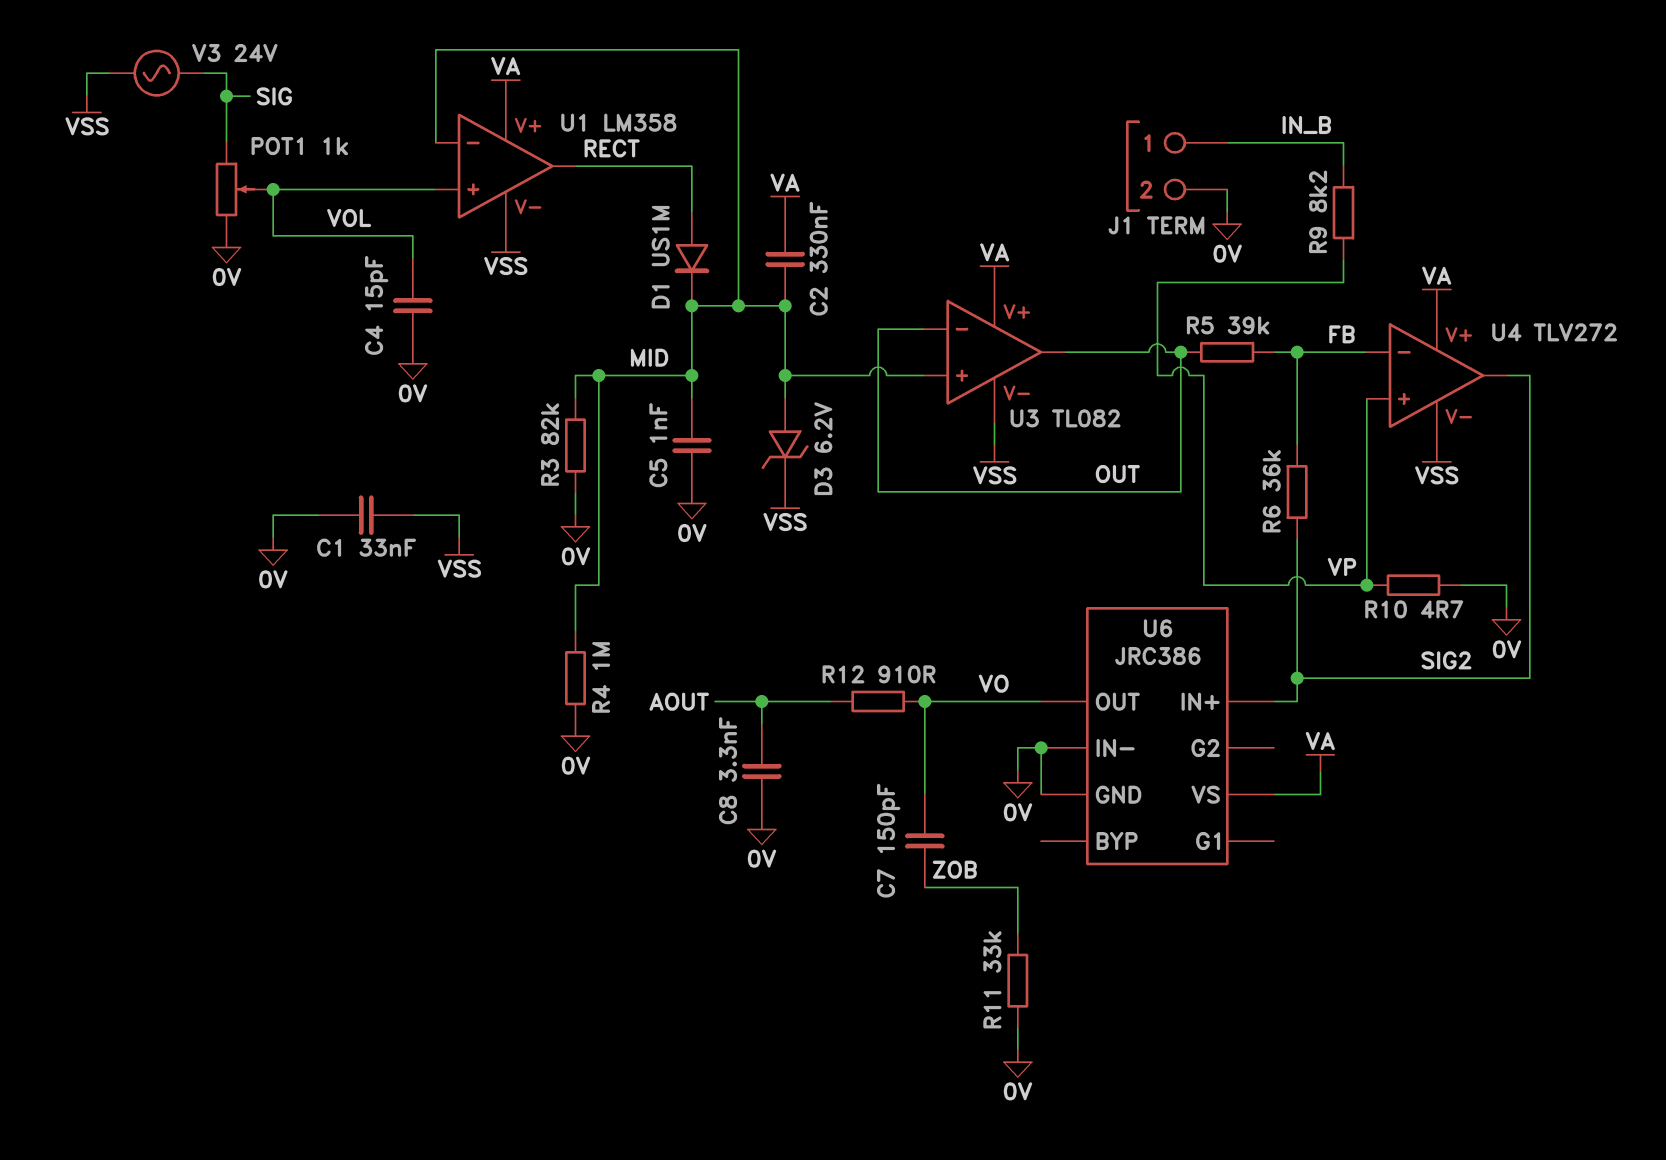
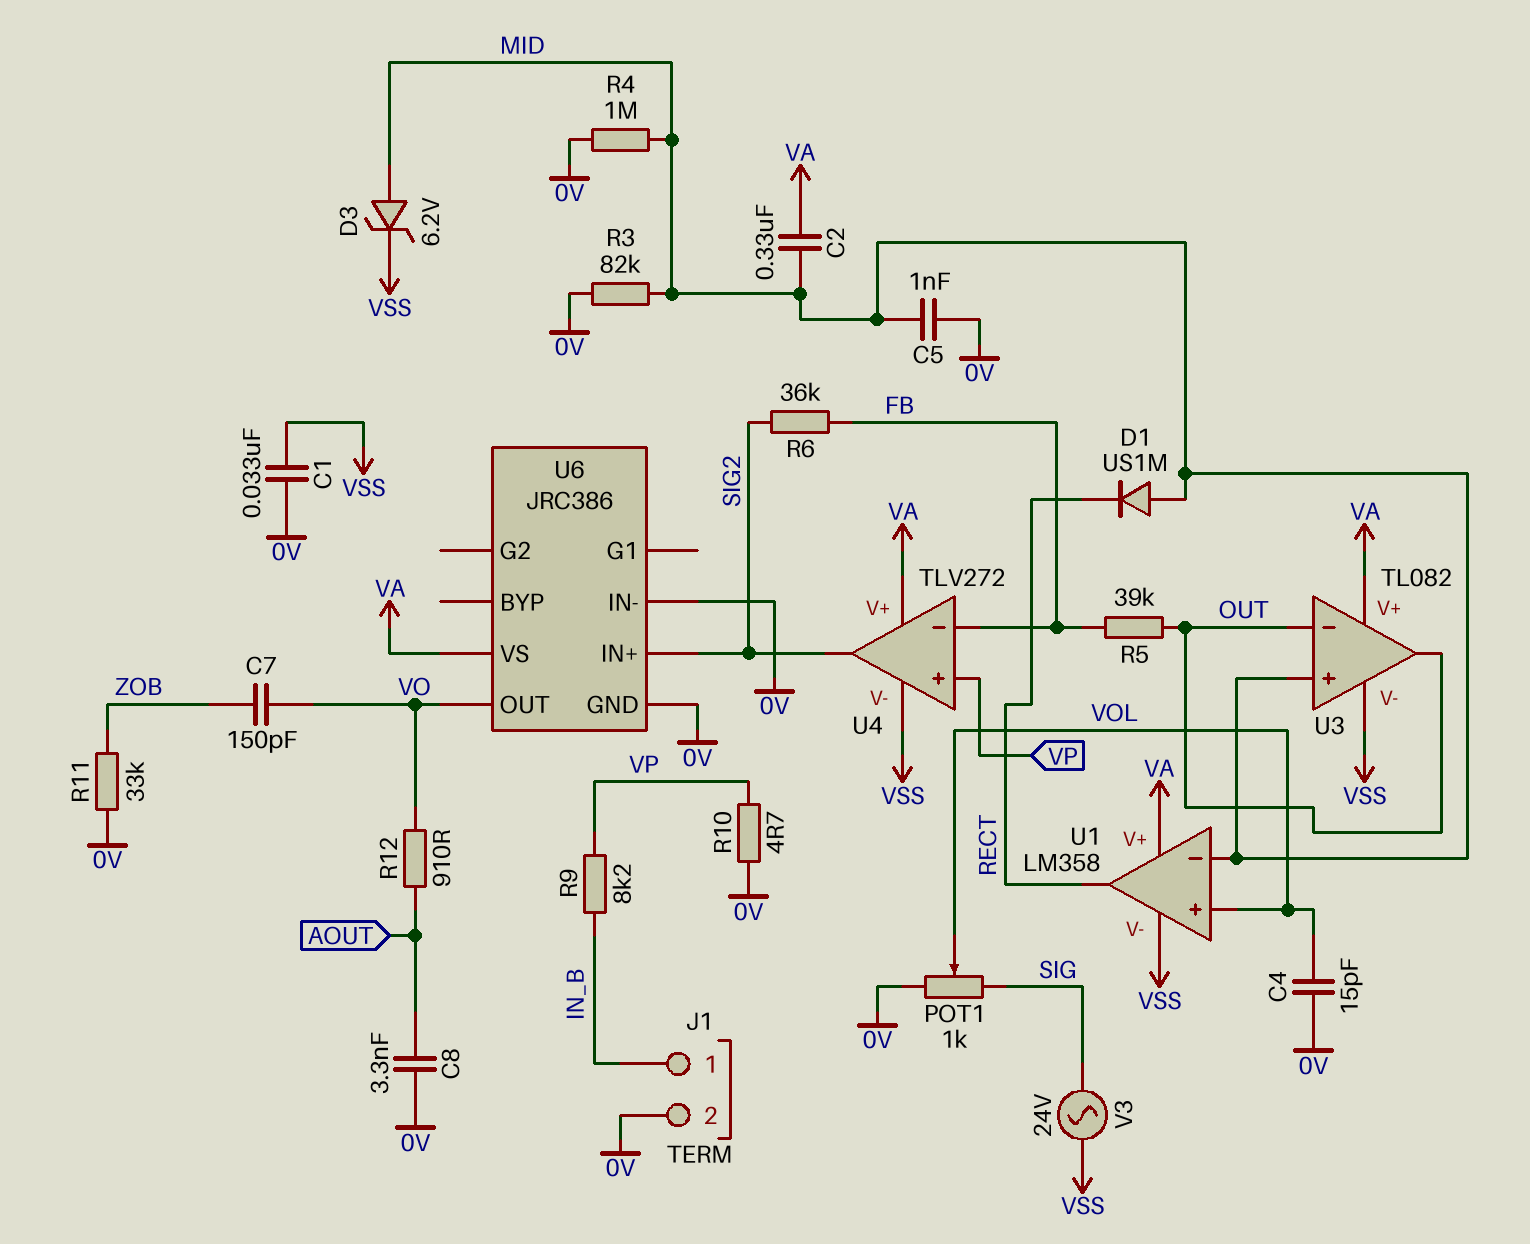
D1: diode US1M (A RECT, K MID) -> diode US1M (A MID, K RECT)

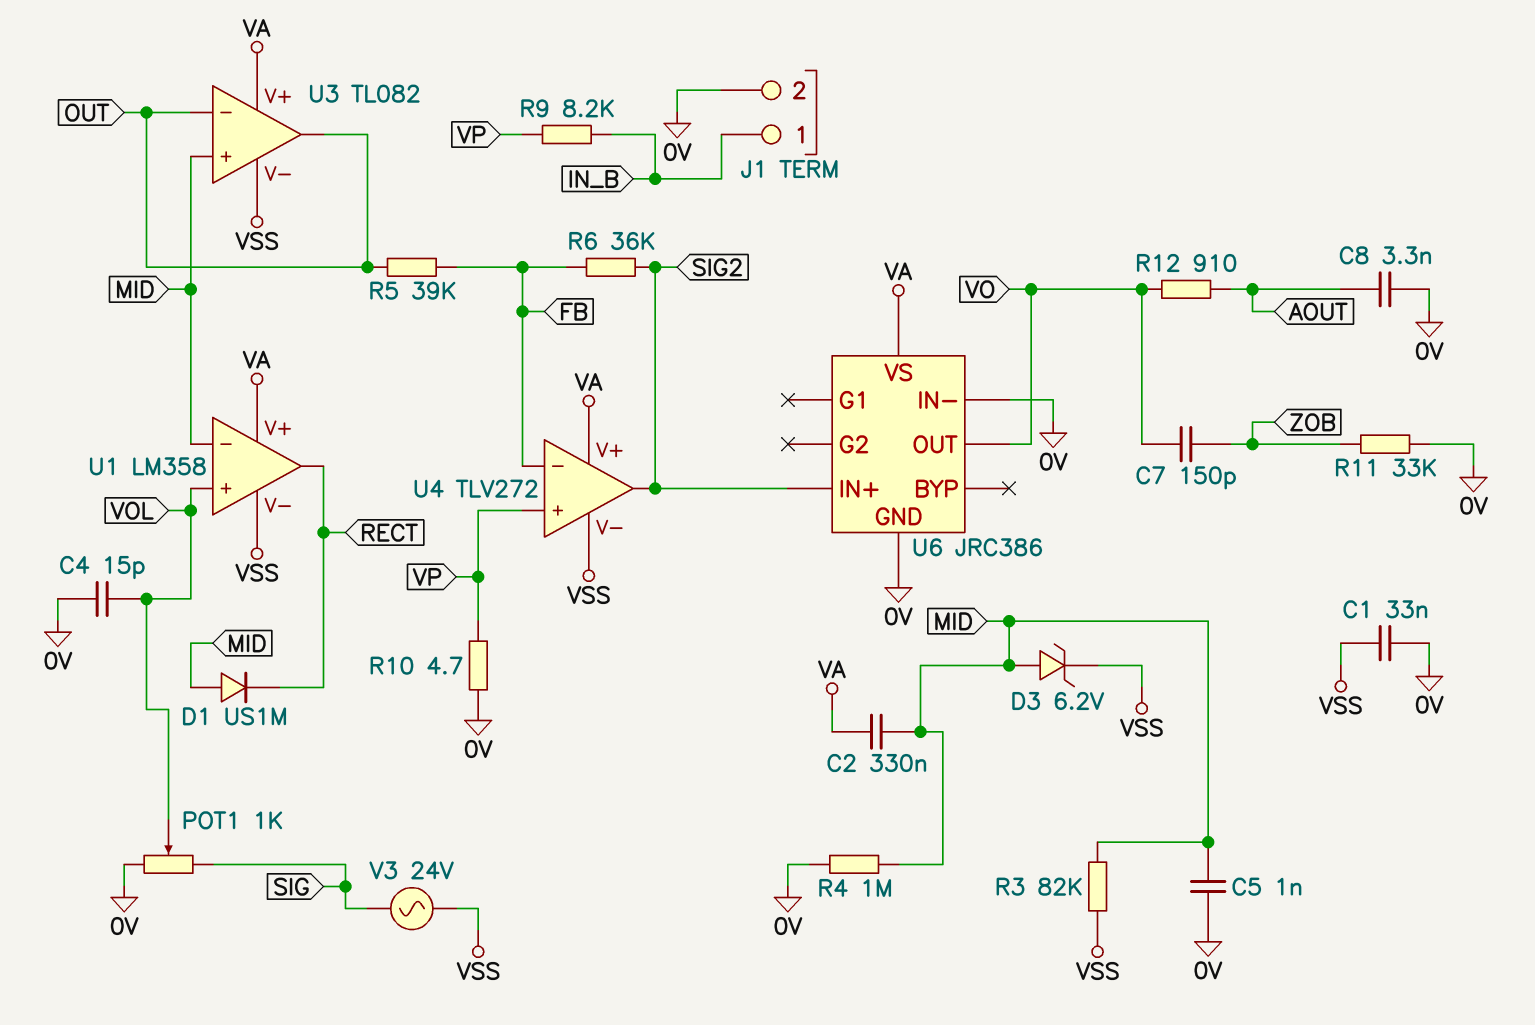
R3: 82k (0V, MID) -> 82k (MID, VSS)

